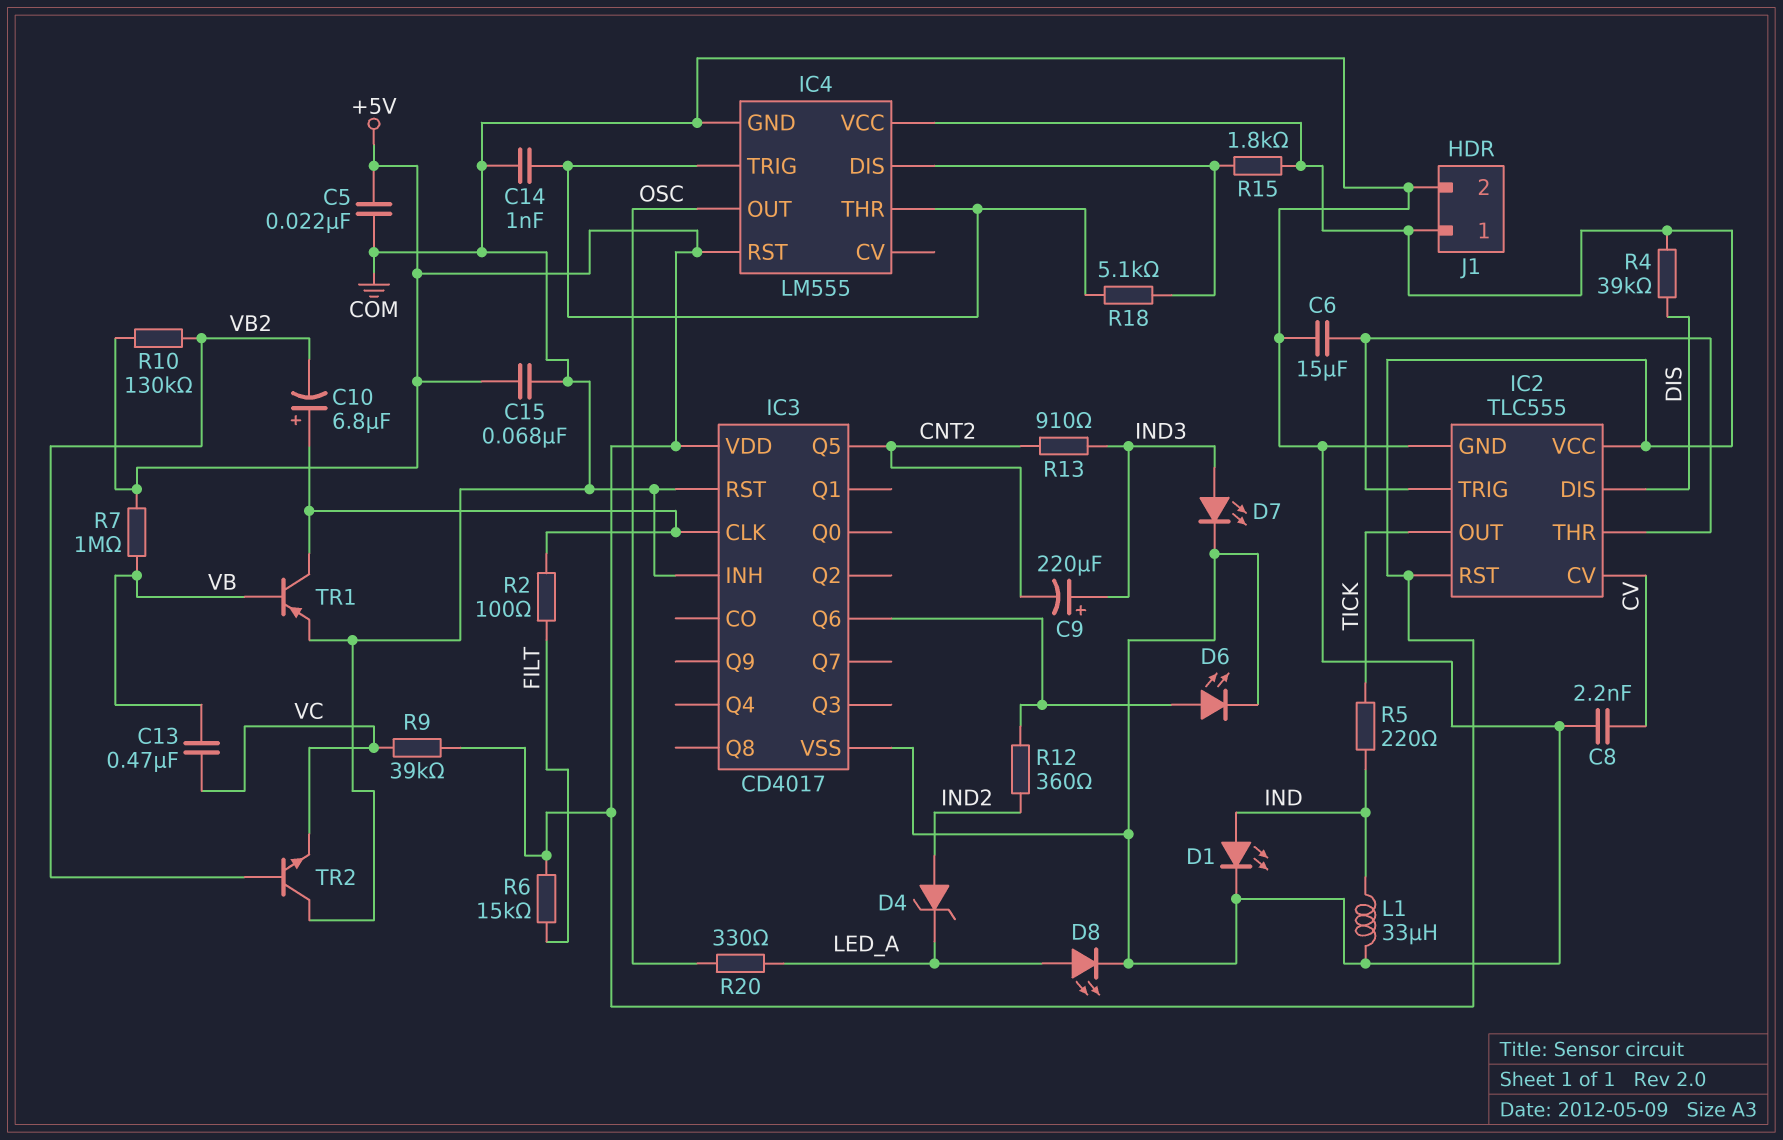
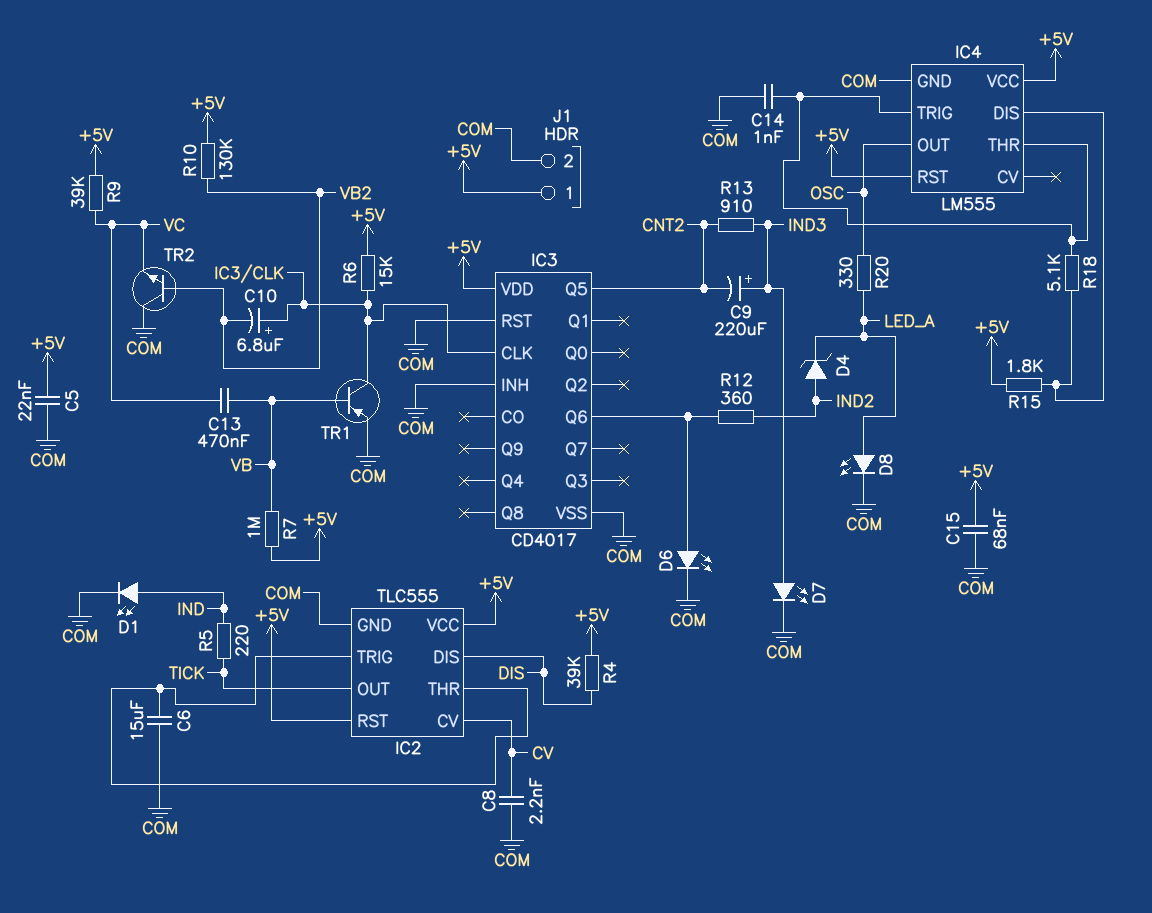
L1: 33uH (COM, IND) -> none
R2: 100 (FILT, IC3/CLK) -> none
R6: 15k (+5V, FILT) -> 15k (+5V, IC3/CLK)

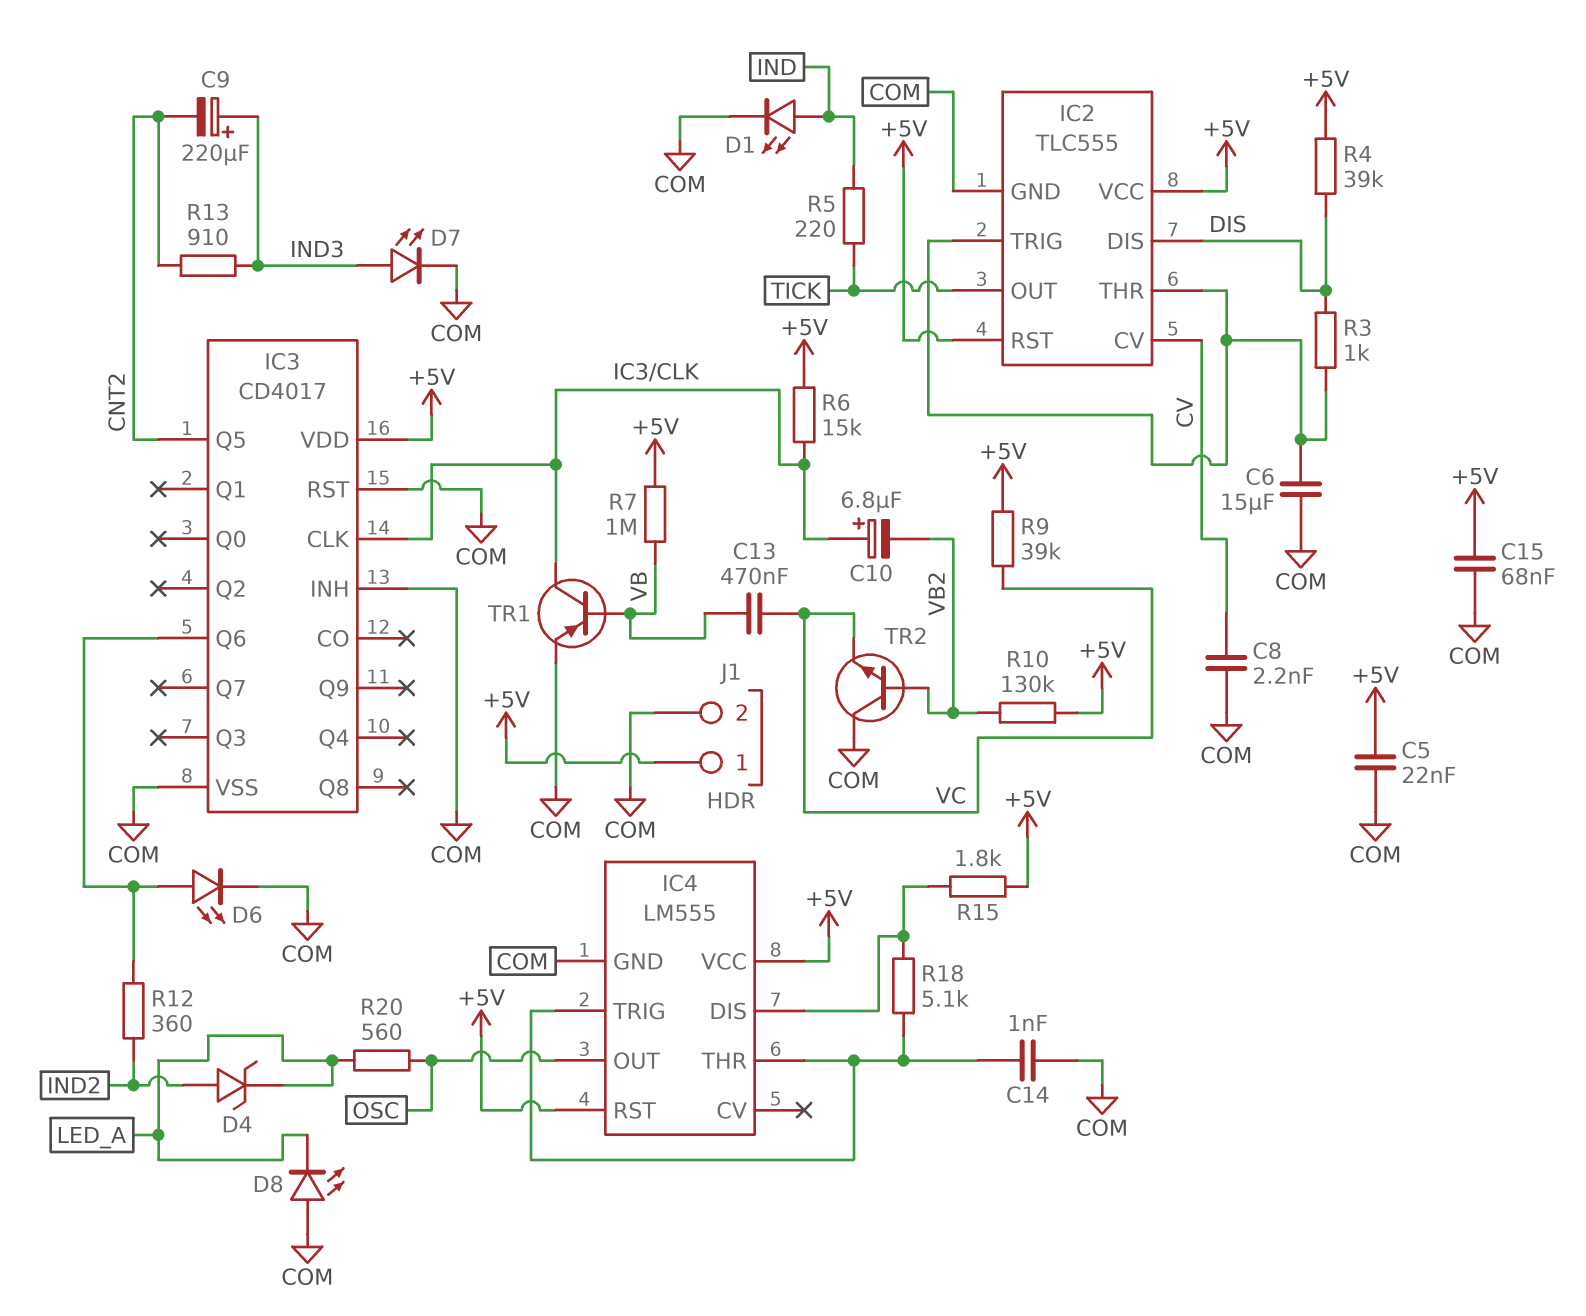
D8: LED (A LED_A, K COM) -> LED (A COM, K LED_A)
R3: none -> 1k (DIS, IC2/THR)
R20: 330 (LED_A, OSC) -> 560 (LED_A, OSC)

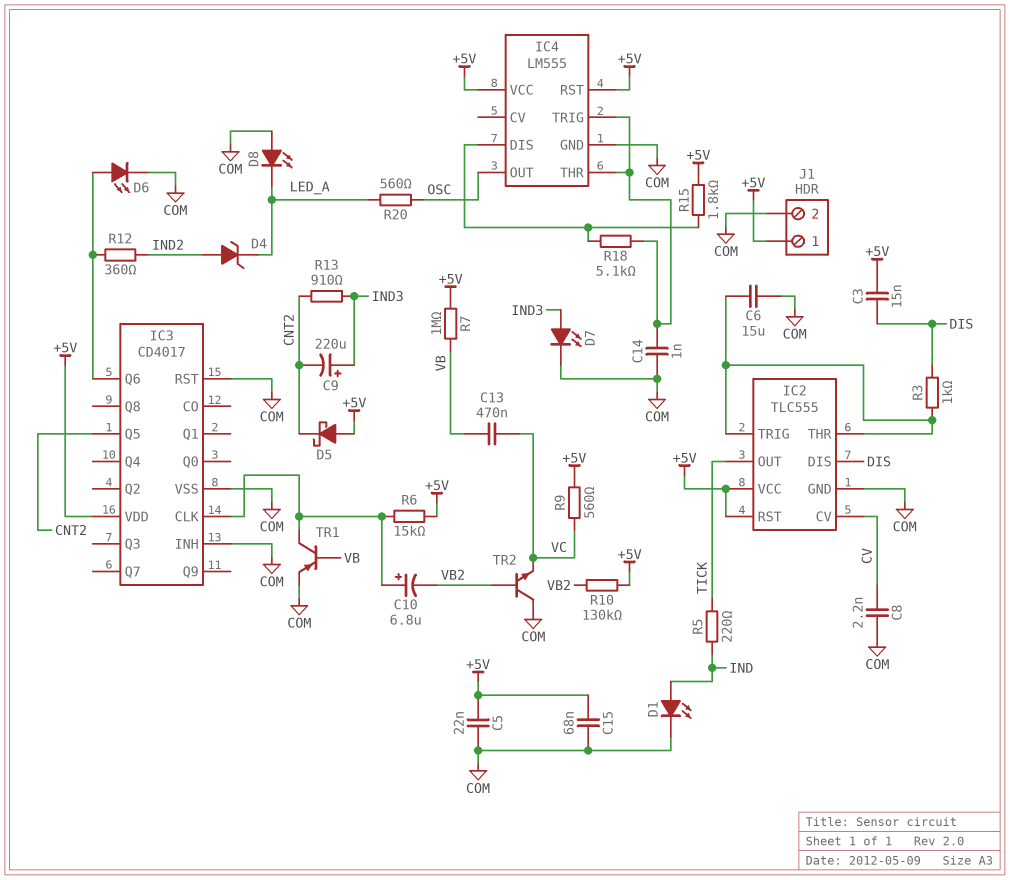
C3: none -> 15nF (+5V, DIS)
D5: none -> schottky (A +5V, K CNT2)
R4: 39k (+5V, DIS) -> none
R9: 39k (+5V, VC) -> 560 (+5V, VC)

